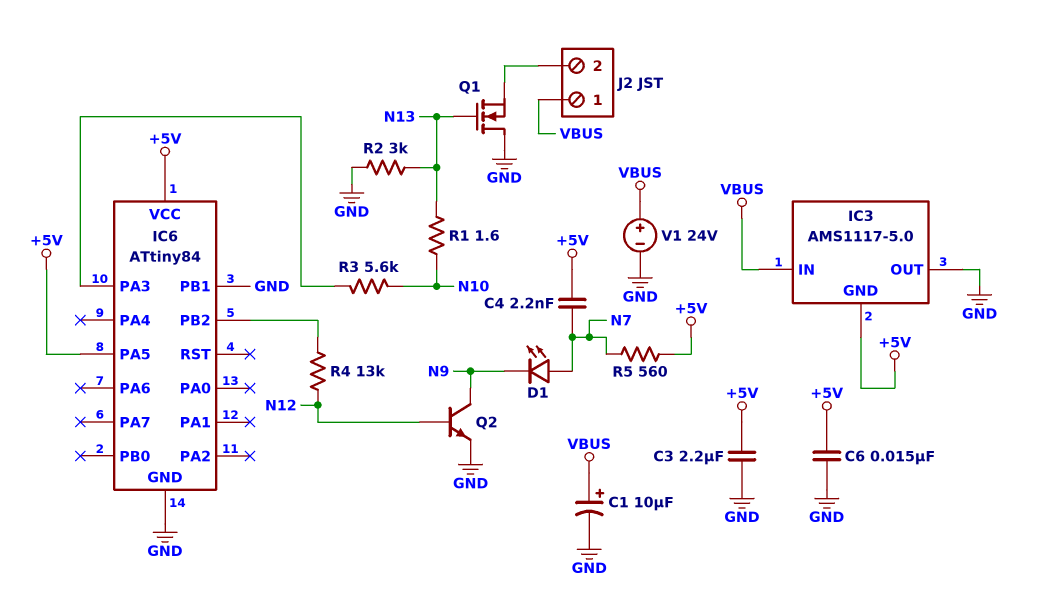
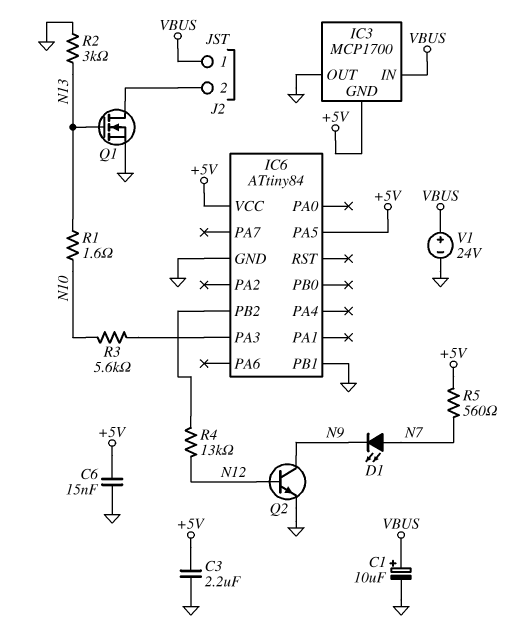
C4: 2.2nF (+5V, N7) -> none
IC3: AMS1117-5.0 -> MCP1700
Q1: NMOS (G N13, D GND, S J2/2) -> NMOS (G N13, D J2/2, S GND)

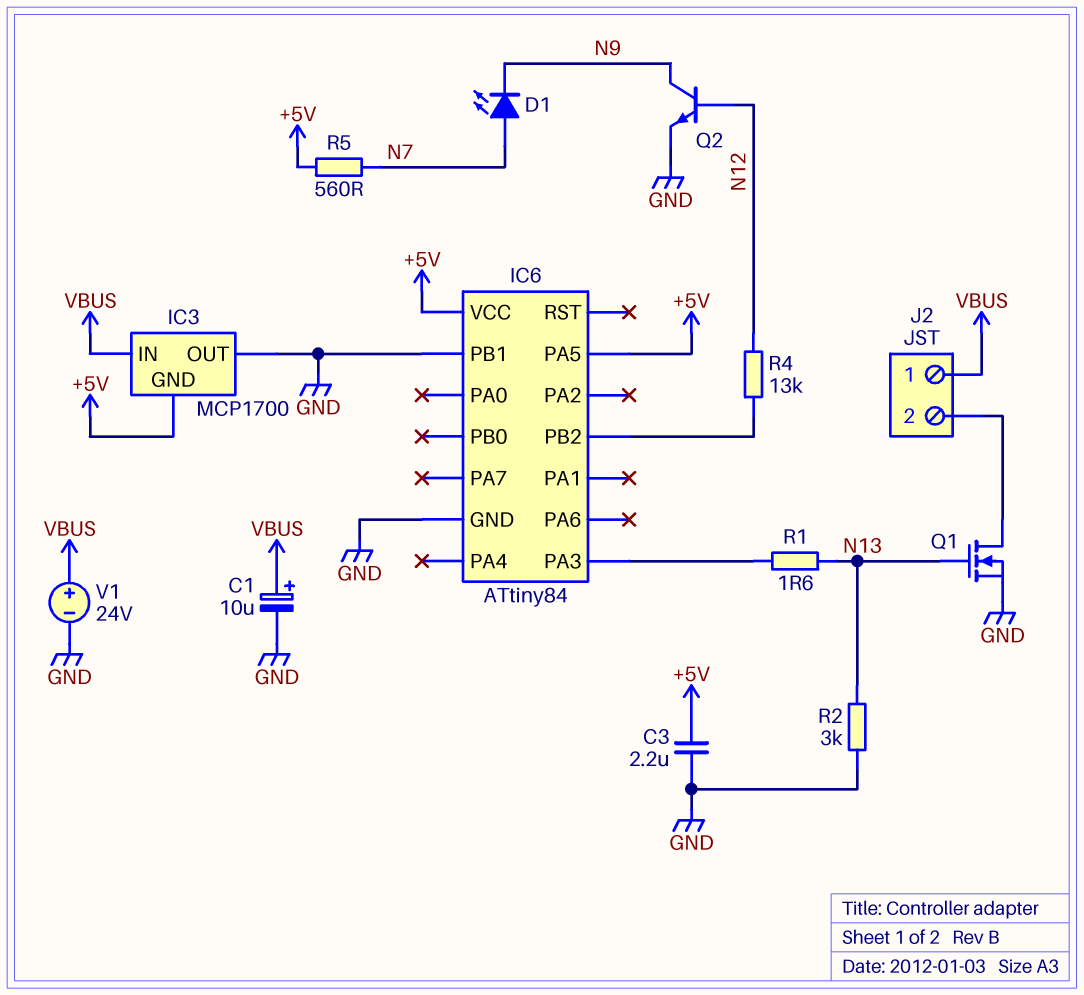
C6: 15nF (+5V, GND) -> none
R1: 1.6 (N10, N13) -> 1.6 (IC6/PA3, N13)
R3: 5.6k (IC6/PA3, N10) -> none

